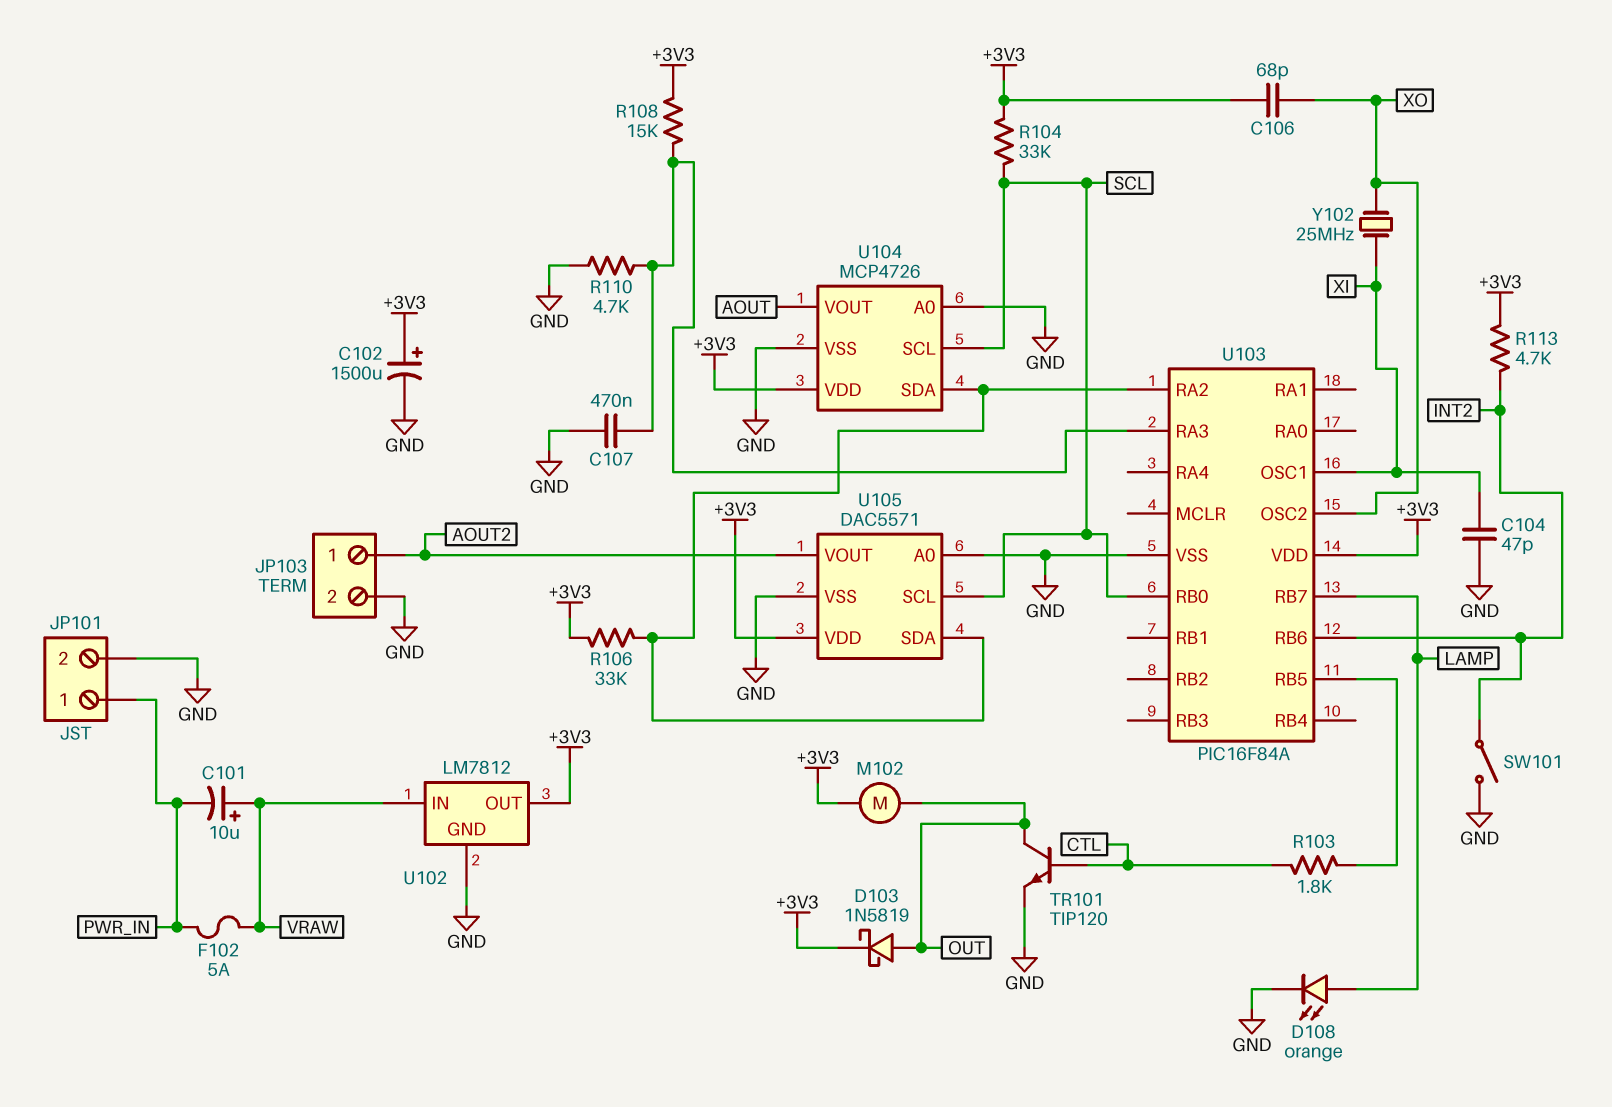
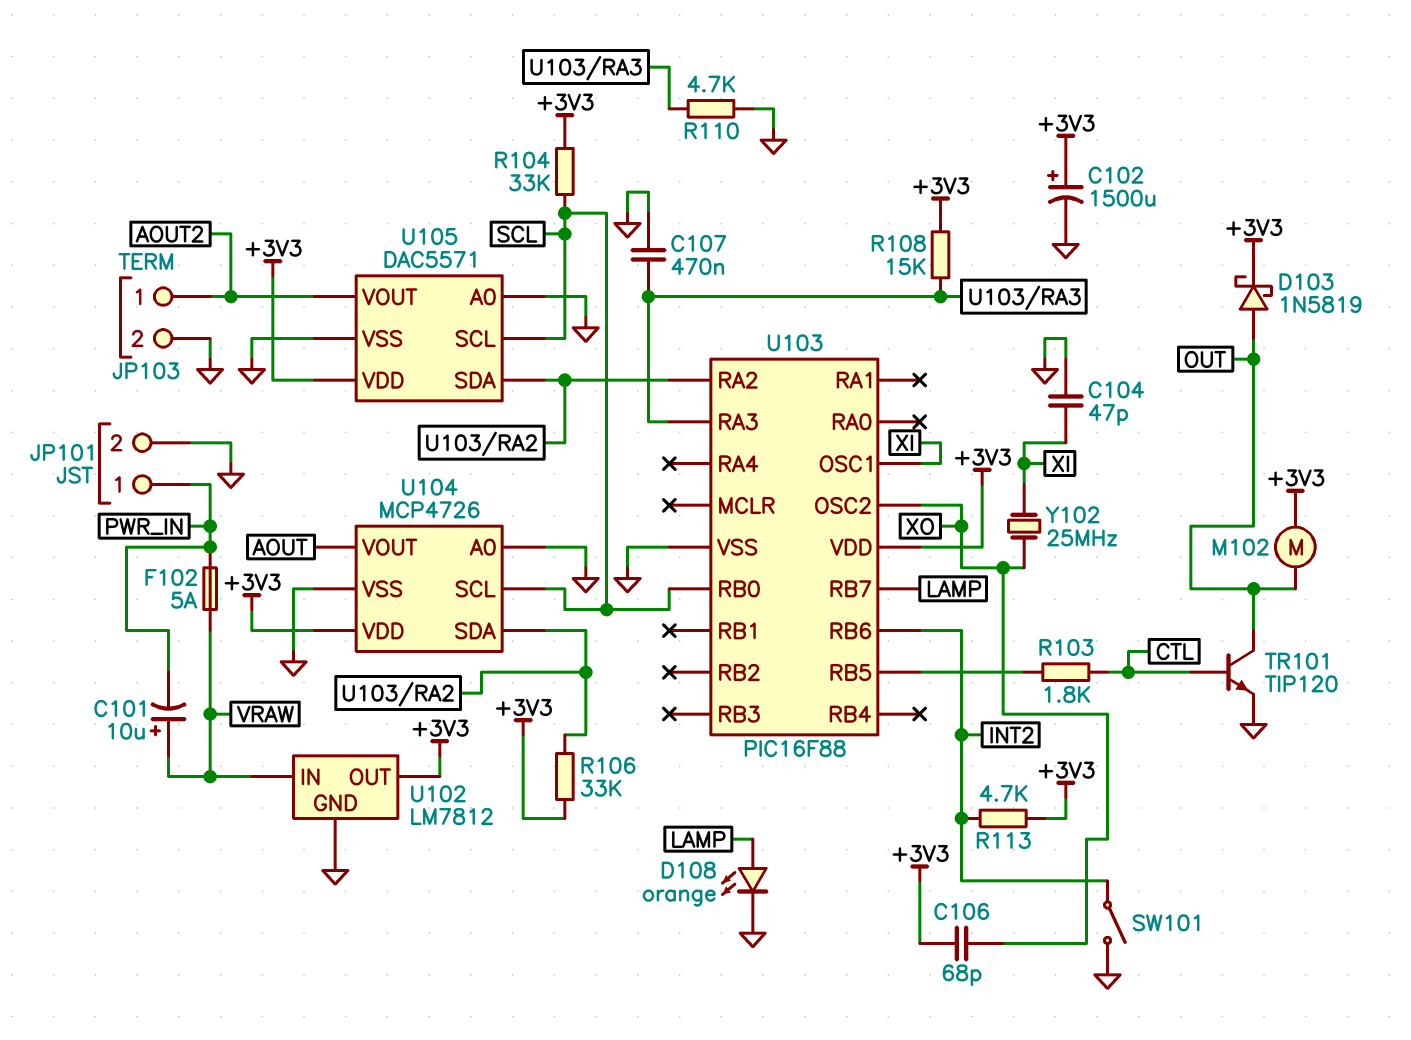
U103: PIC16F84A -> PIC16F88

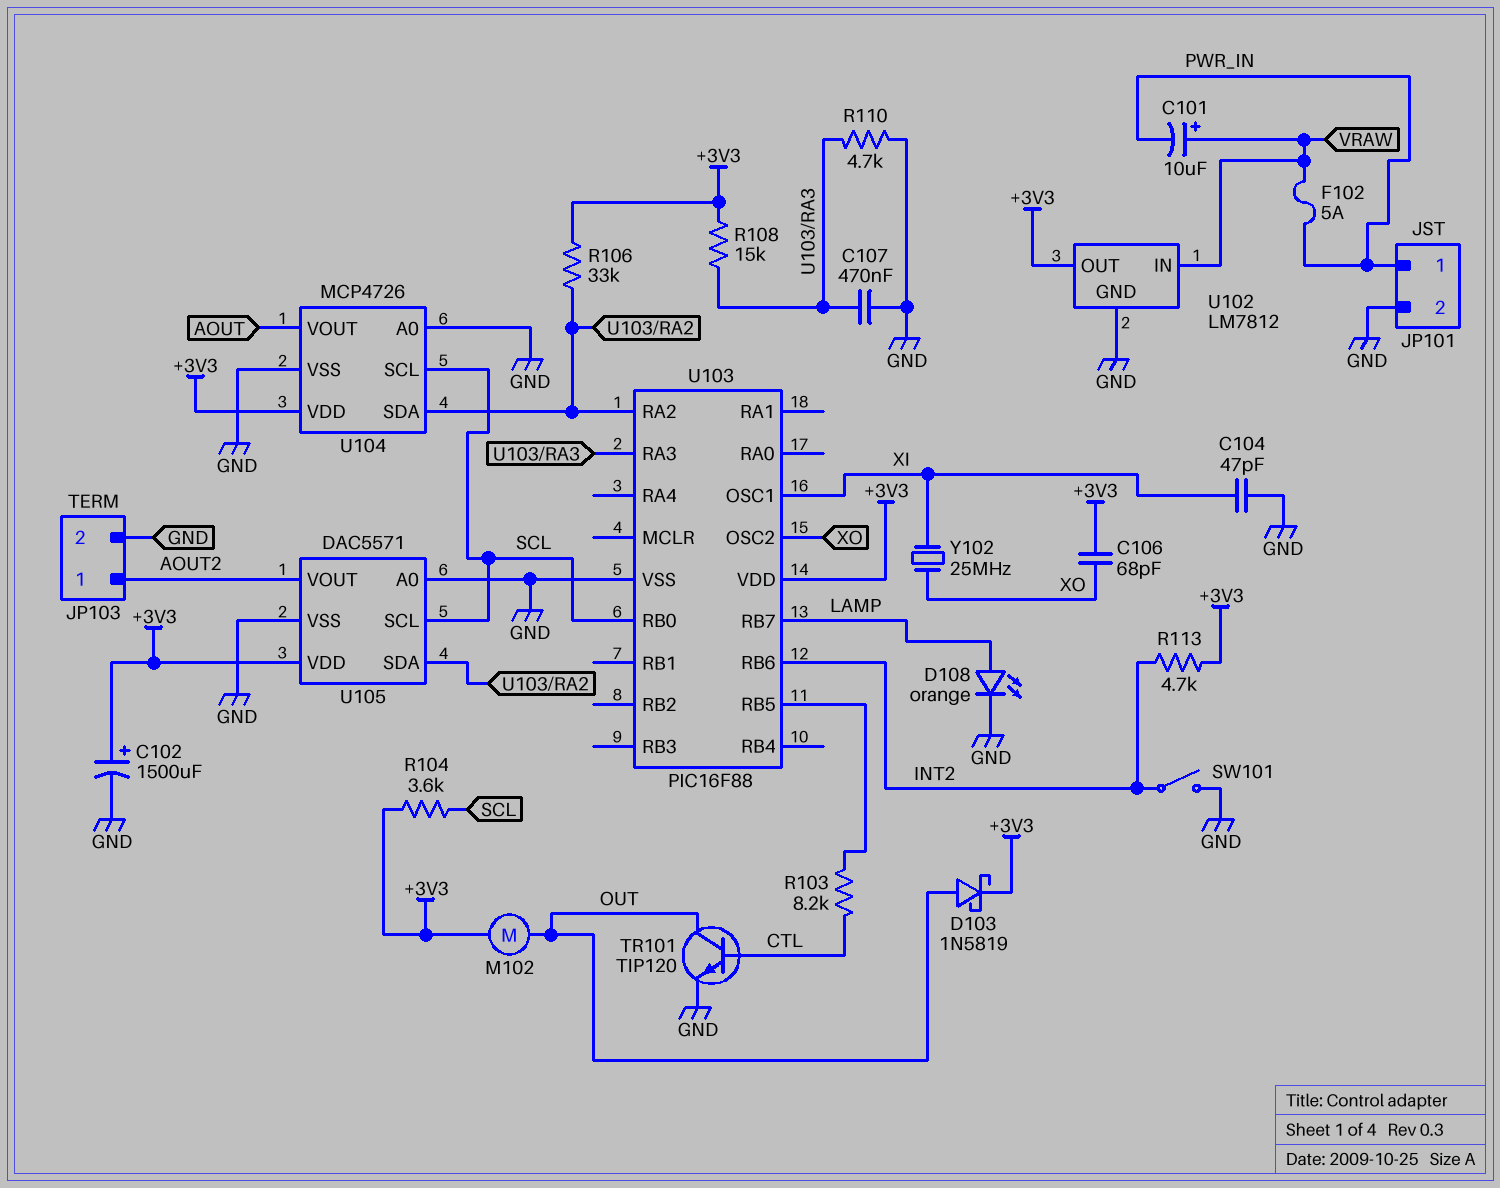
R103: 1.8k (CTL, U103/RB5) -> 8.2k (CTL, U103/RB5)
R104: 33k (+3V3, SCL) -> 3.6k (+3V3, SCL)

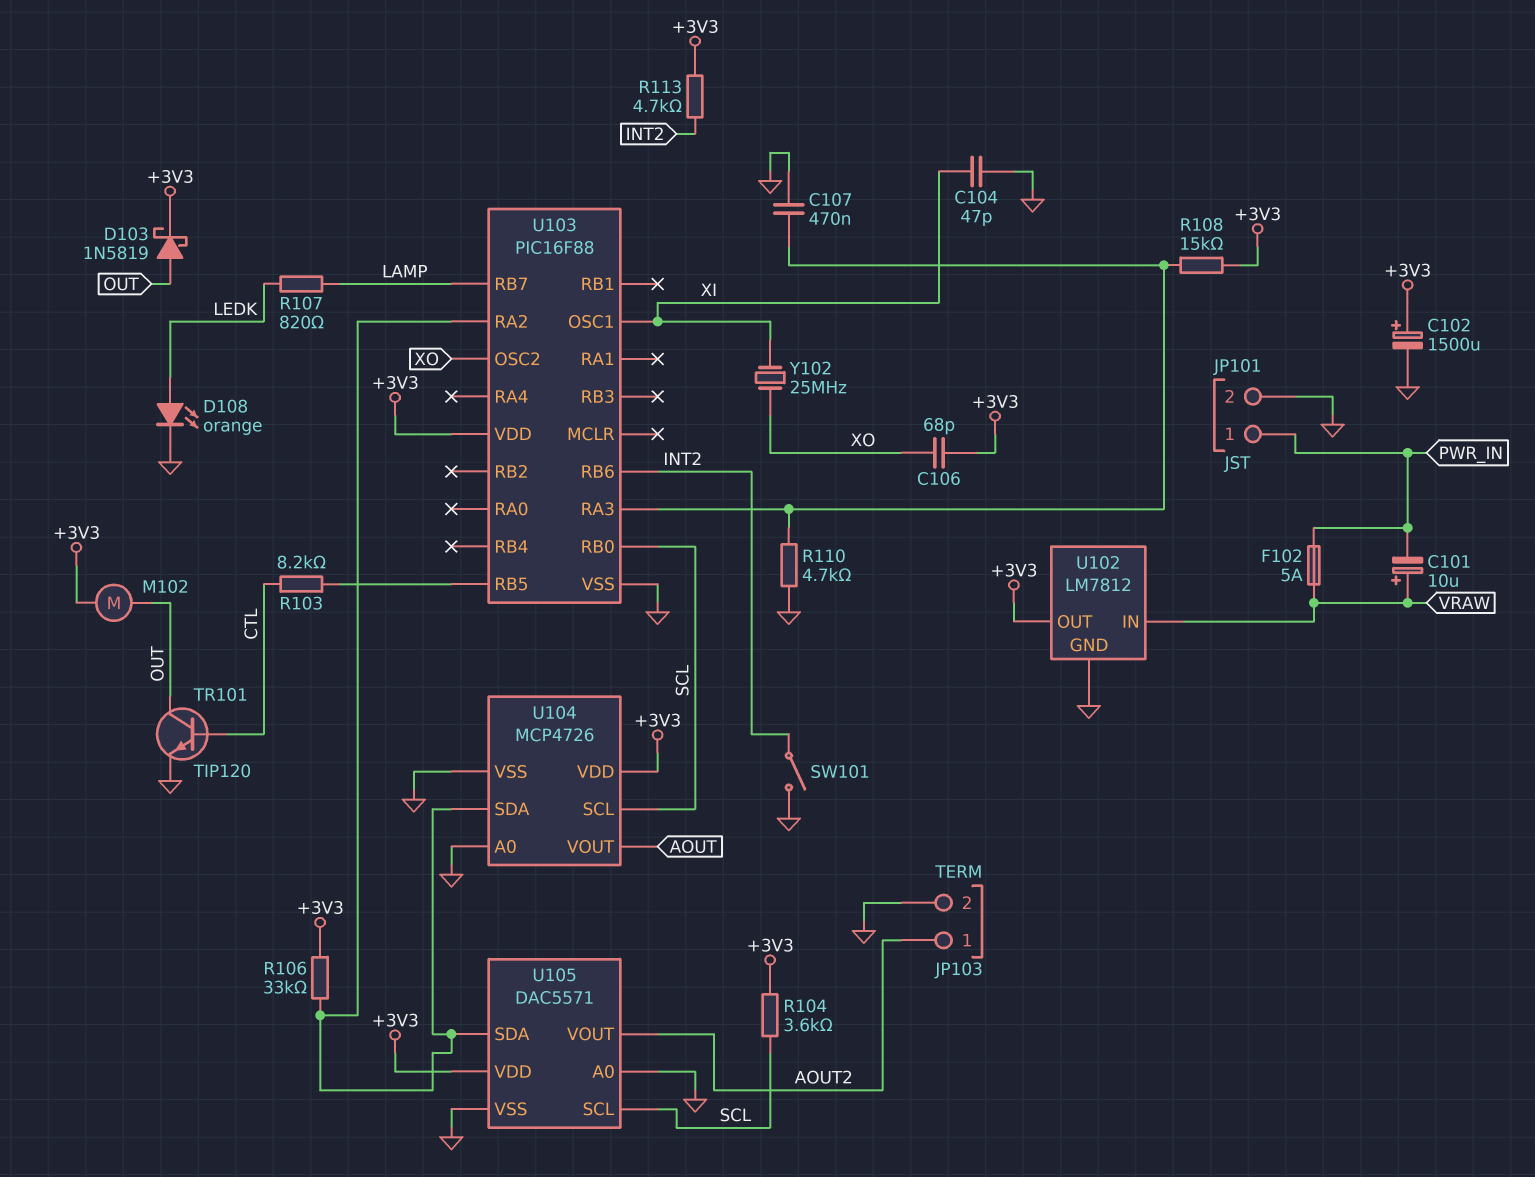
D108: LED orange (A LAMP, K GND) -> LED orange (A LEDK, K GND)
R107: none -> 820 (LAMP, LEDK)

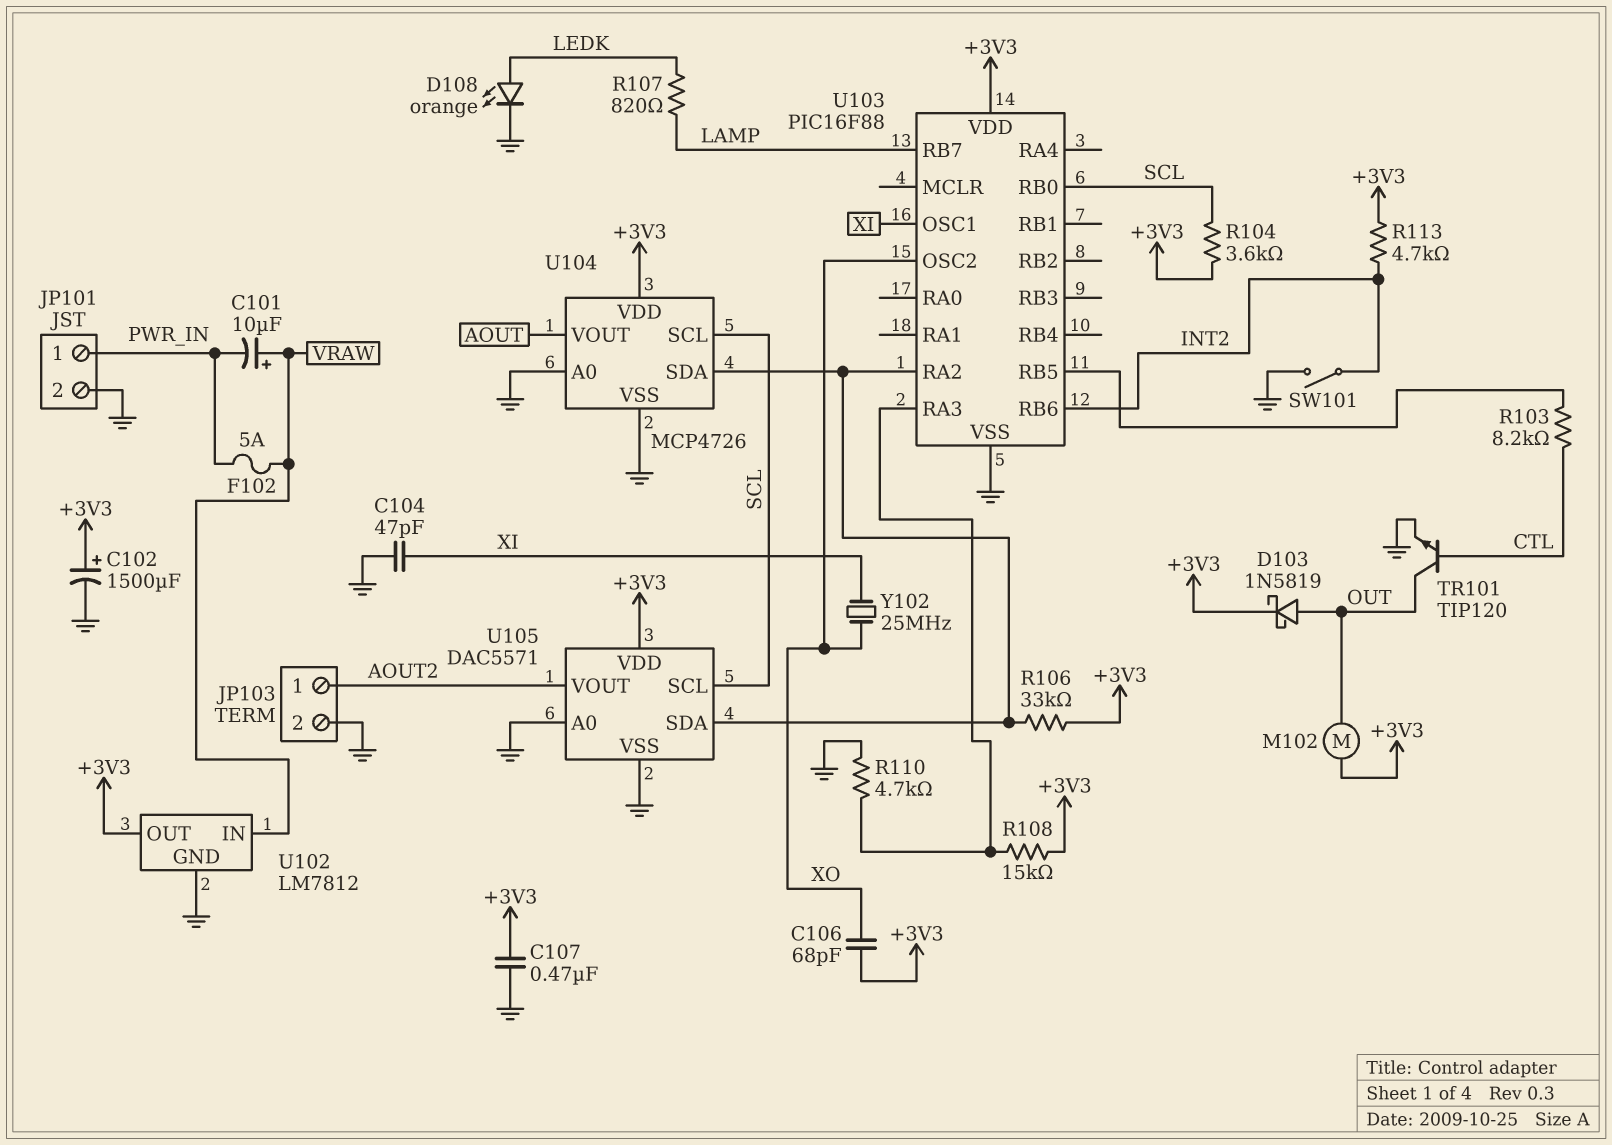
C107: 470nF (GND, U103/RA3) -> 470nF (+3V3, GND)

